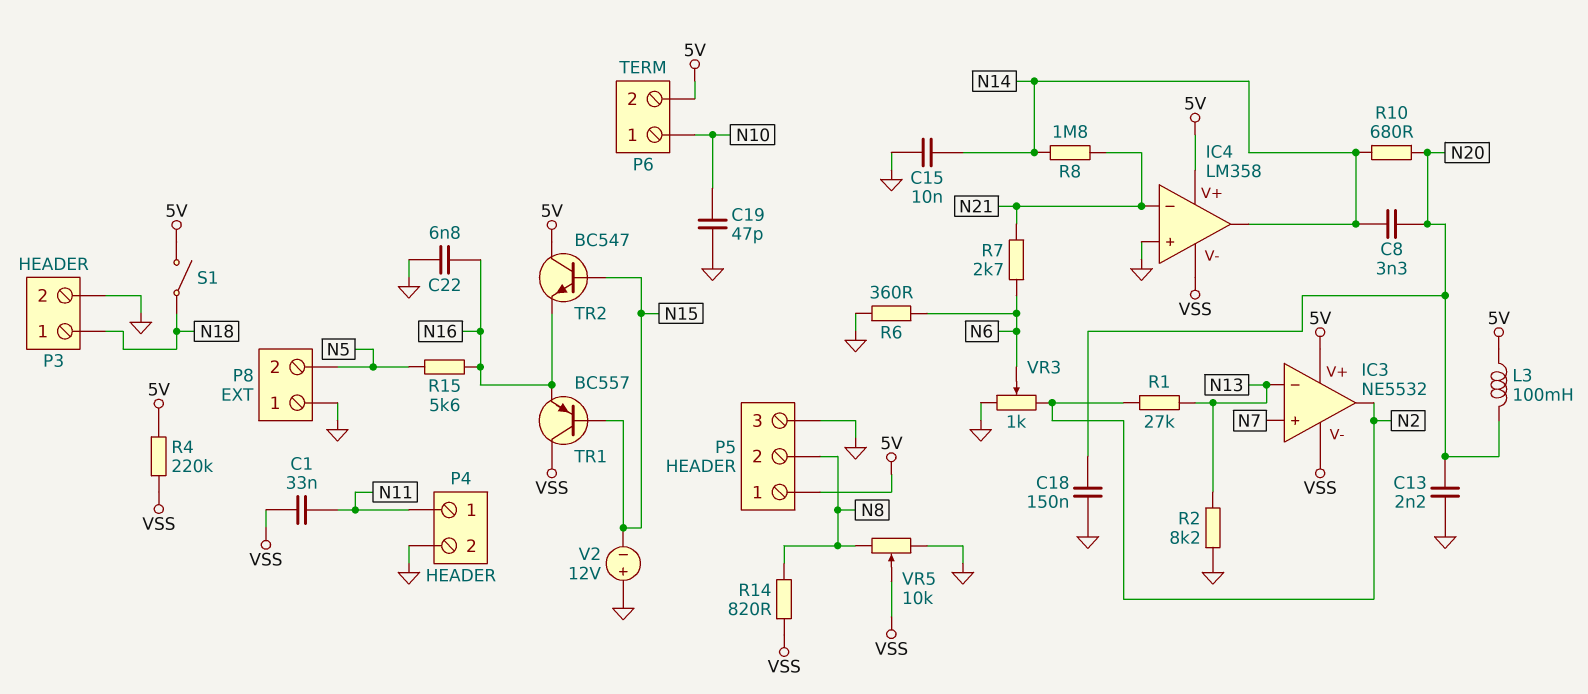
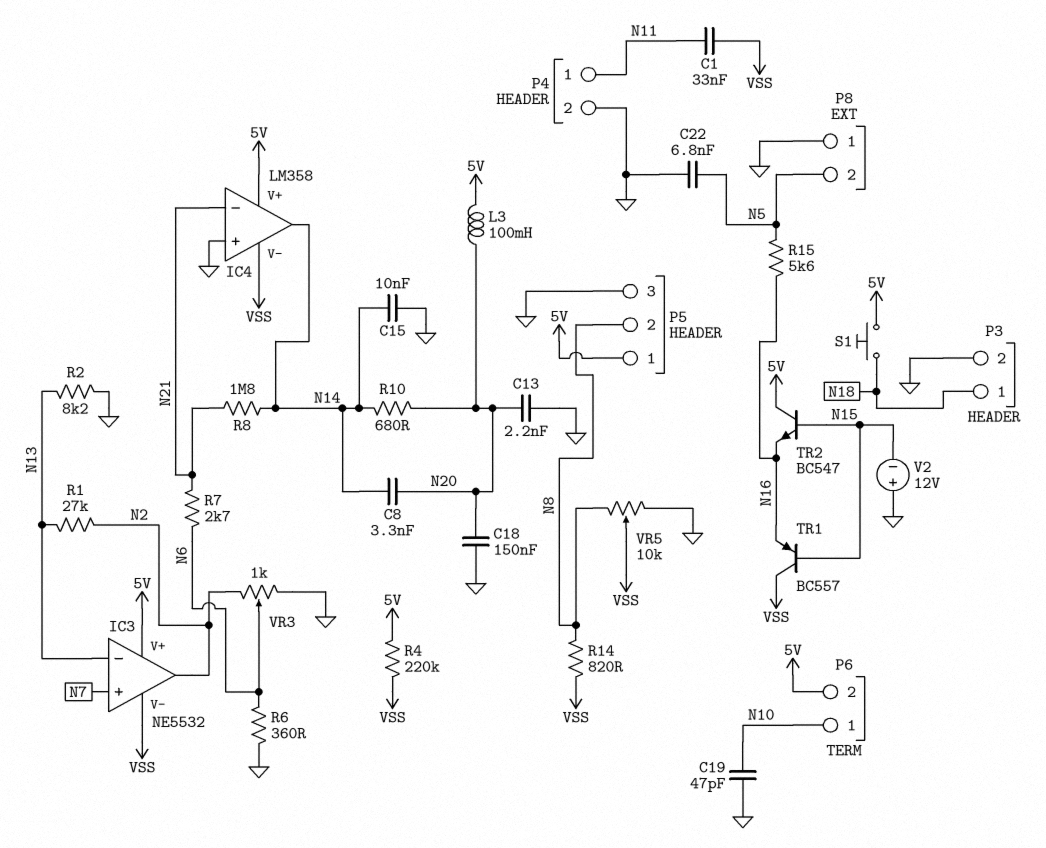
C22: 6.8nF (GND, N16) -> 6.8nF (GND, N5)
S1: switch (5V, N18) -> button (5V, N18)

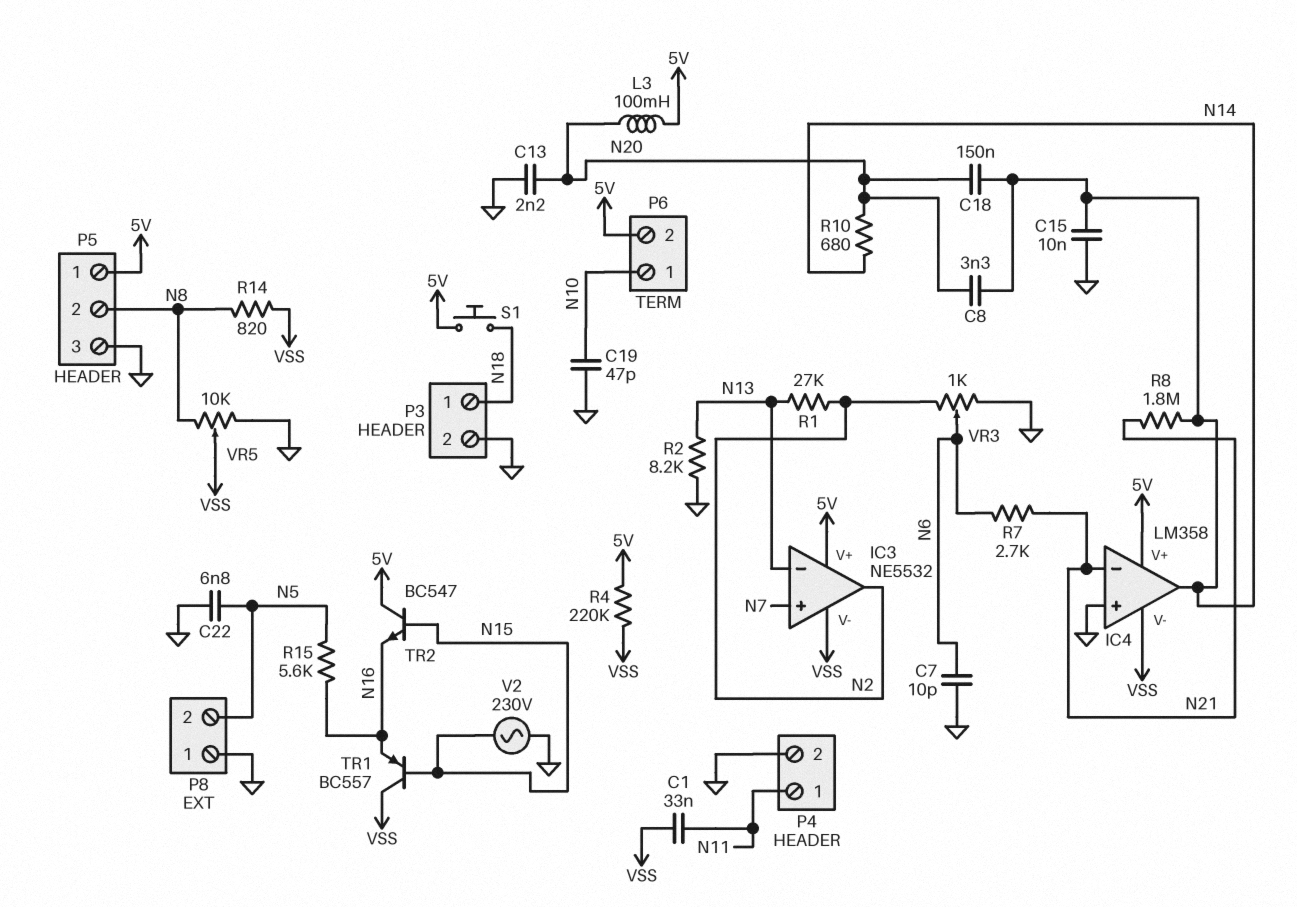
C7: none -> 10pF (GND, N6)
C18: 150nF (GND, N20) -> 150nF (N14, N20)
R6: 360 (GND, N6) -> none
V2: 12V (plus GND, minus N15) -> AC 230V (GND, N15)

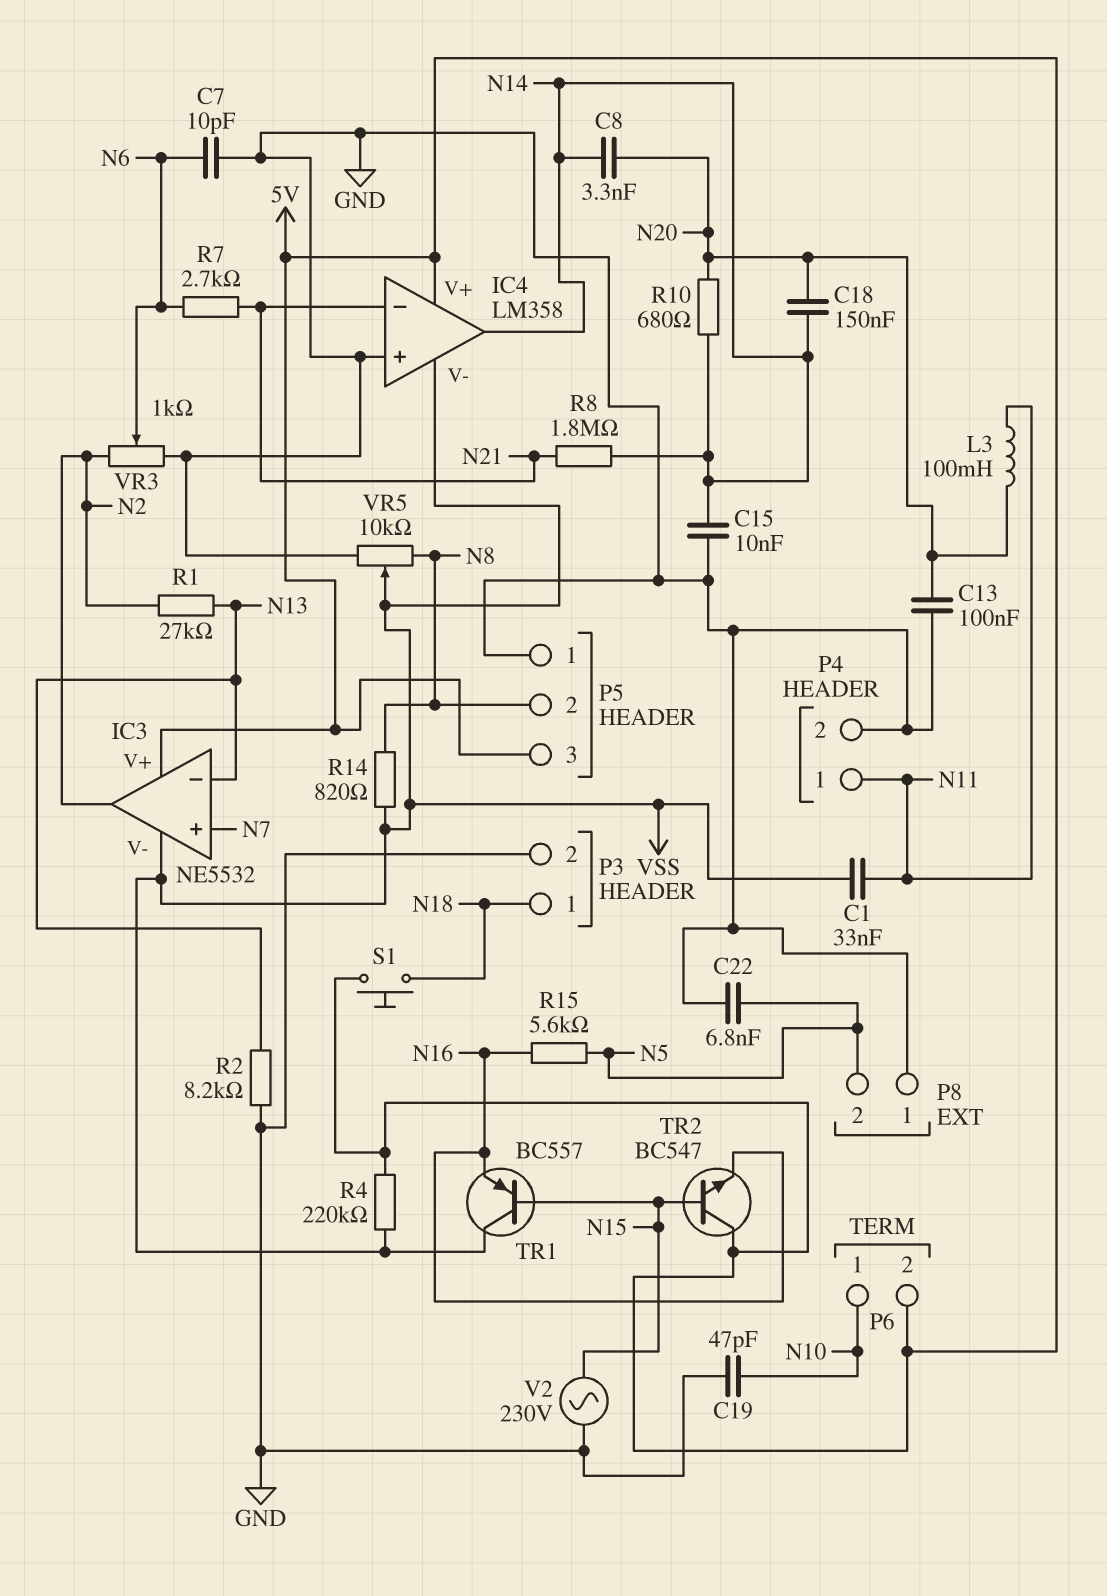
C13: 2.2nF (GND, N20) -> 100nF (GND, N20)
L3: 100mH (5V, N20) -> 100mH (N11, N20)
P5 pin 1: 5V -> GND
P5 pin 3: GND -> 5V

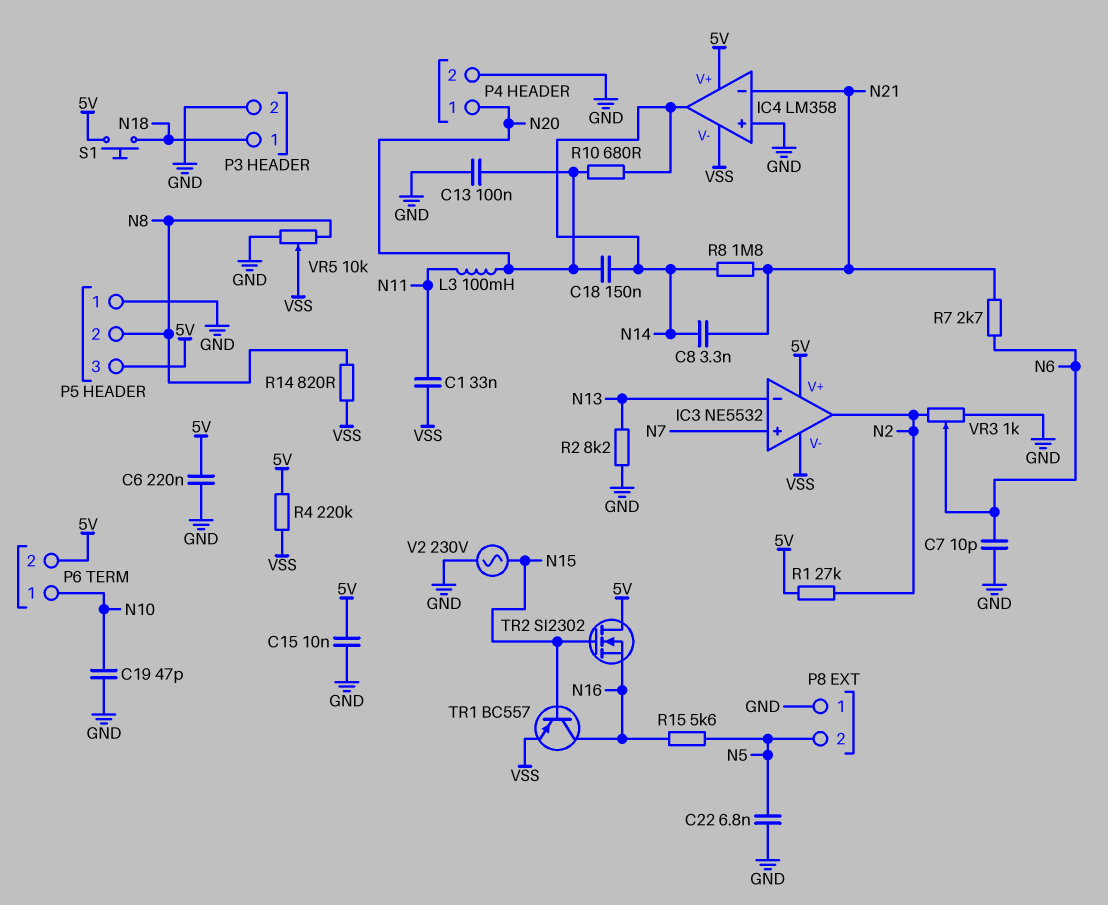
C6: none -> 220nF (5V, GND)
C8: 3.3nF (N14, N20) -> 3.3nF (N14, N21)
C15: 10nF (GND, N14) -> 10nF (5V, GND)
P4 pin 1: N11 -> N20
R1: 27k (N2, N13) -> 27k (5V, N2)
TR1: PNP BC557 (B N15, C VSS, E N16) -> PNP BC557 (B N15, C N16, E VSS)
TR2: NPN BC547 (B N15, C 5V, E N16) -> NMOS SI2302 (G N15, D 5V, S N16)

